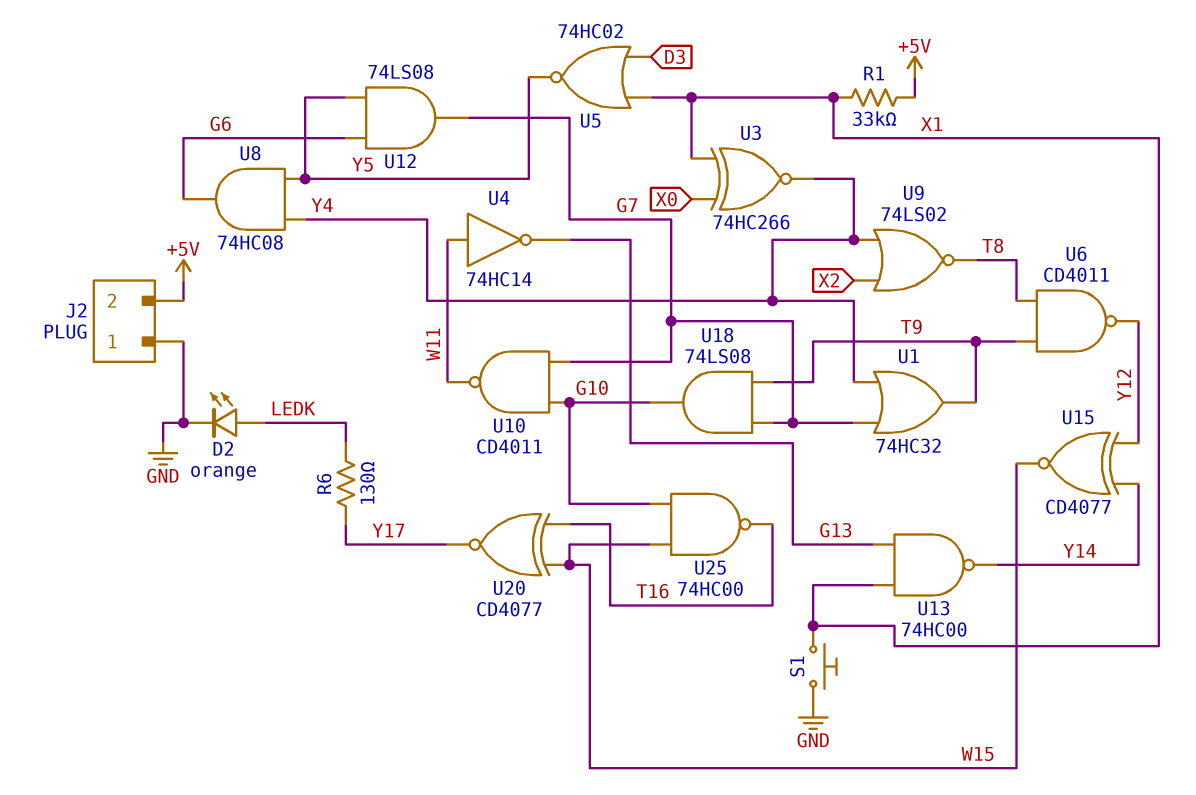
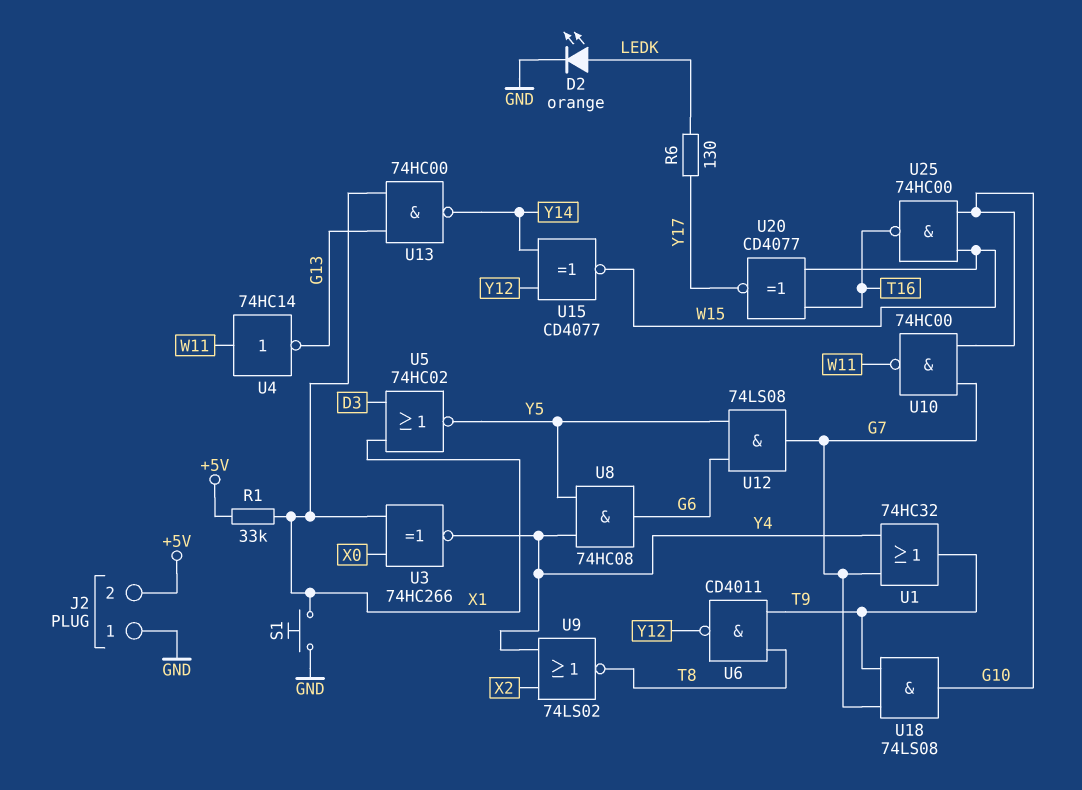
U10: NAND CD4011 (in G7, in G10, out W11) -> NAND 74HC00 (in G7, in G10, out W11)

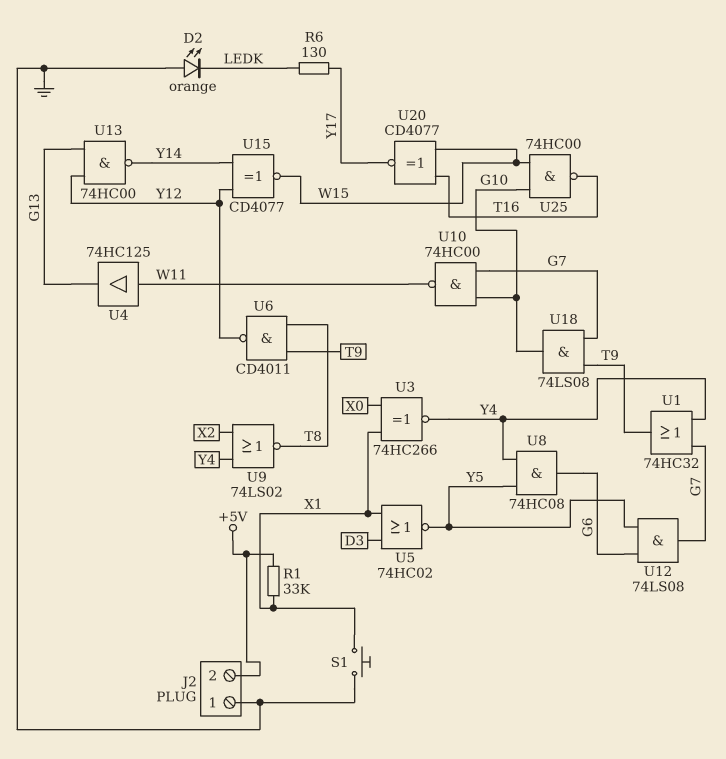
D2: LED orange (A LEDK, K GND) -> LED orange (A GND, K LEDK)
U4: NOT 74HC14 (in W11, out G13) -> buffer 74HC125 (in W11, out G13)
U13: NAND 74HC00 (in G13, in X1, out Y14) -> NAND 74HC00 (in G13, in Y12, out Y14)

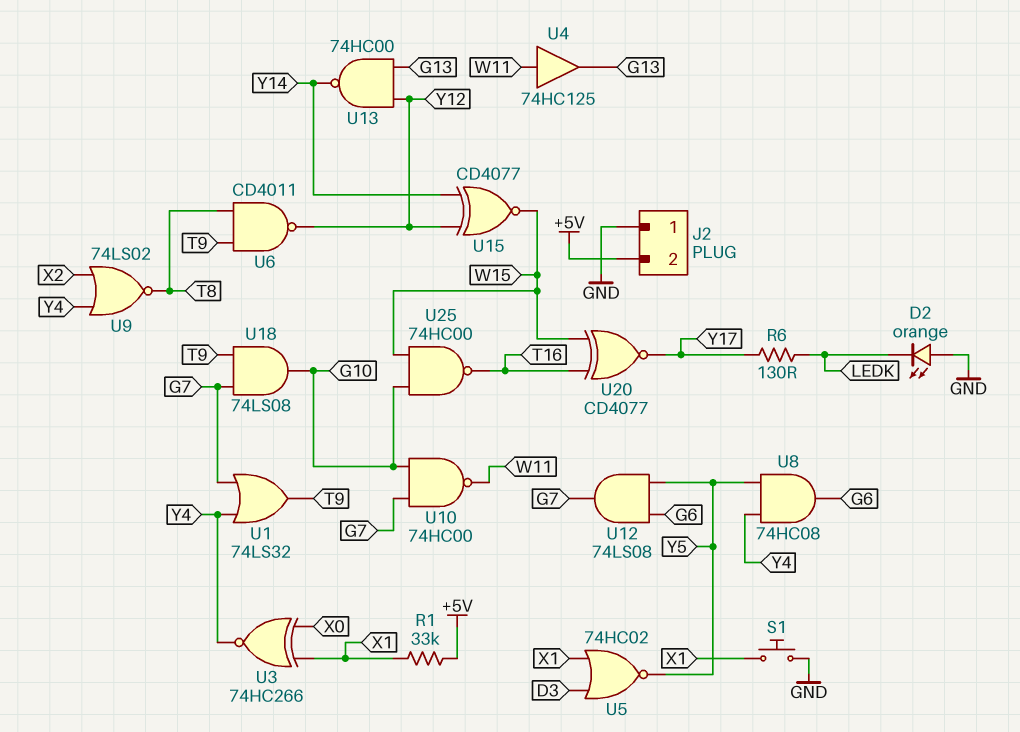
U1: OR 74HC32 (in G7, in Y4, out T9) -> OR 74LS32 (in G7, in Y4, out T9)

